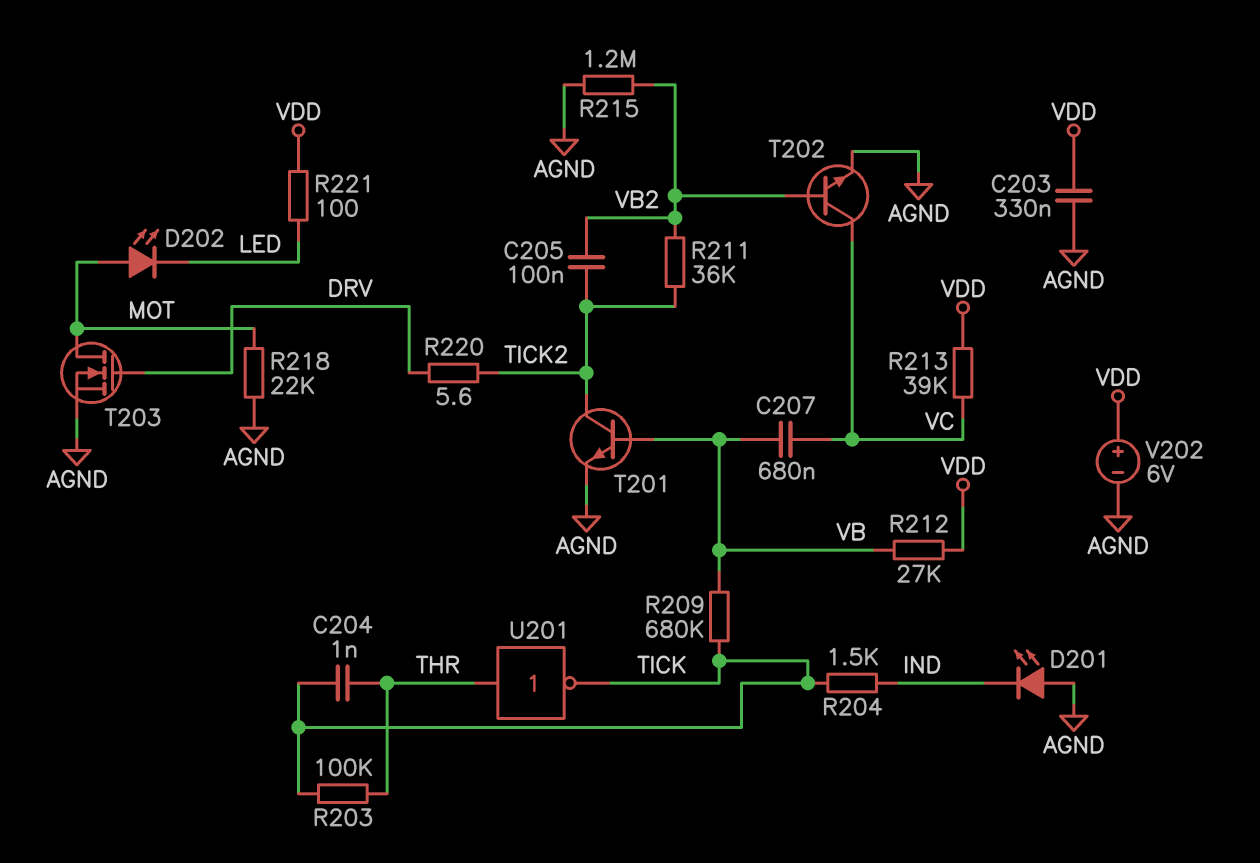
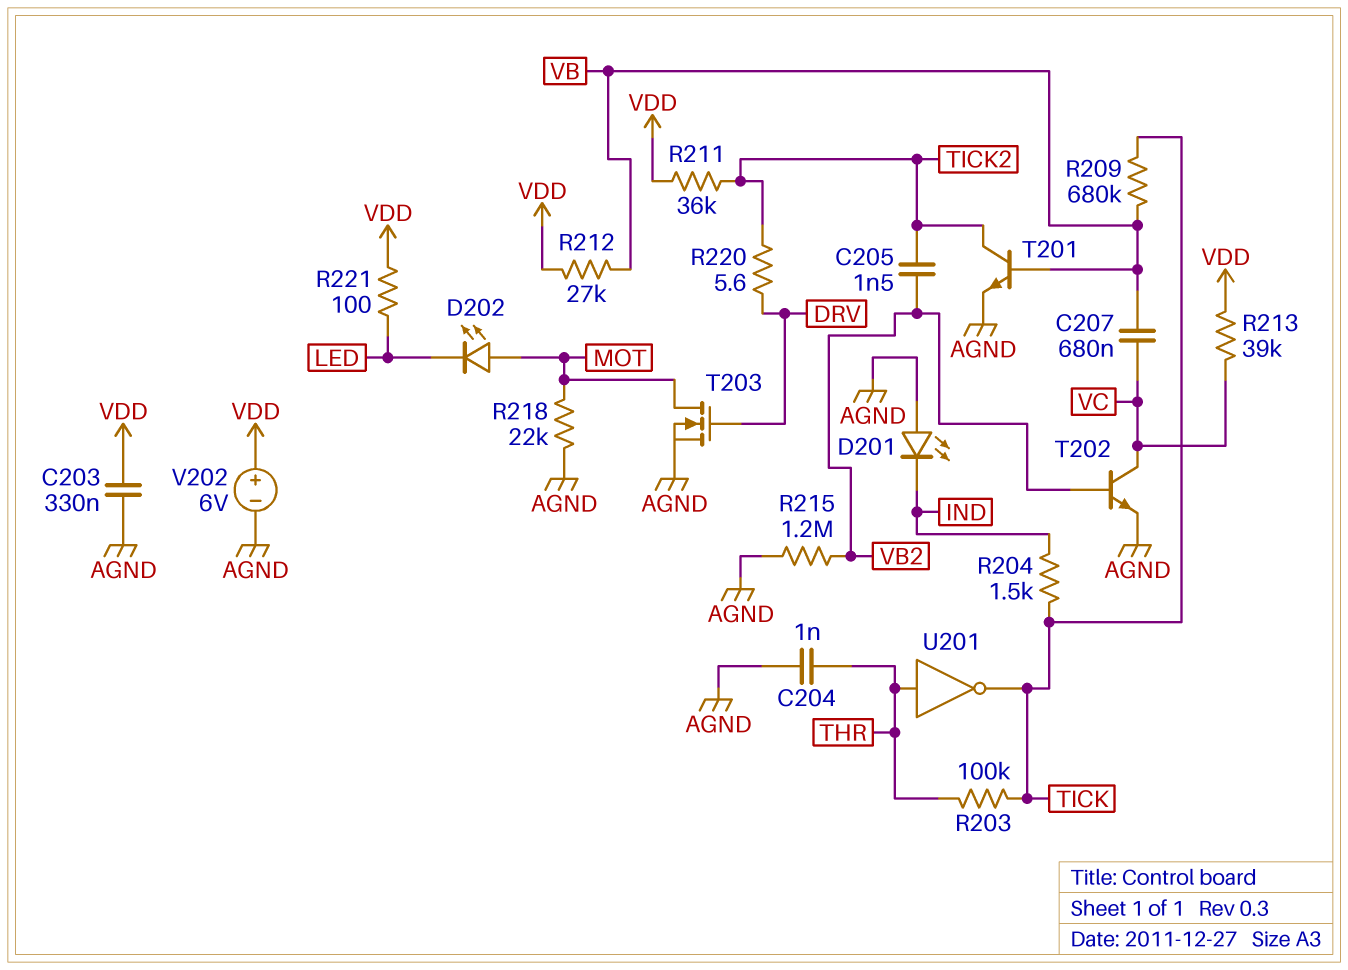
C204: 1nF (THR, TICK) -> 1nF (AGND, THR)
C205: 100nF (TICK2, VB2) -> 1.5nF (TICK2, VB2)
R211: 36k (TICK2, VB2) -> 36k (TICK2, VDD)

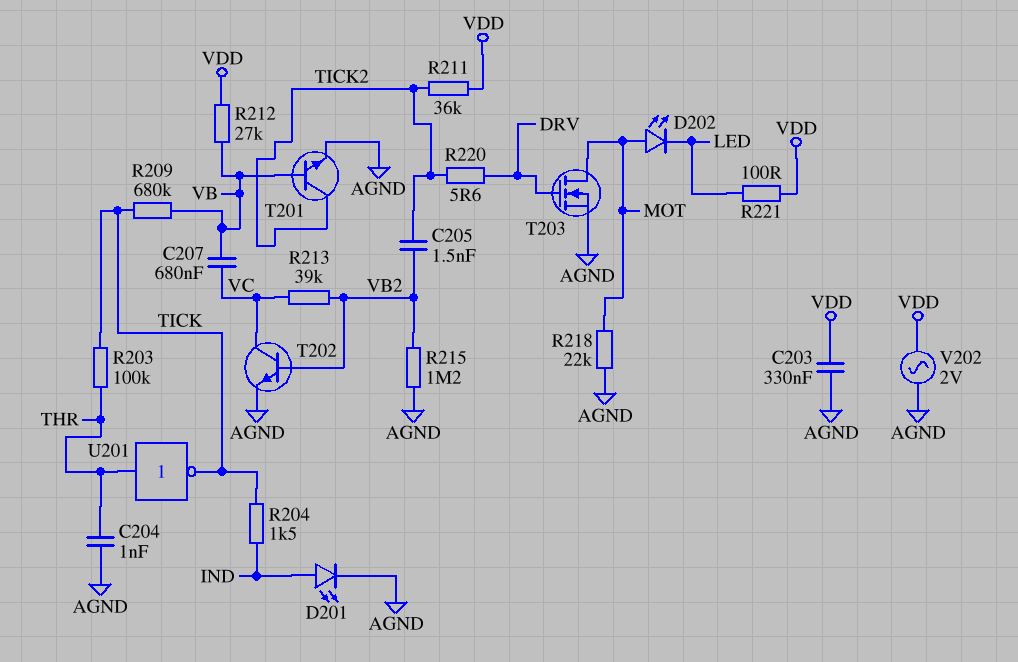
D201: LED (A AGND, K IND) -> LED (A IND, K AGND)
R213: 39k (VC, VDD) -> 39k (VB2, VC)
V202: 6V (plus VDD, minus AGND) -> AC 2V (AGND, VDD)

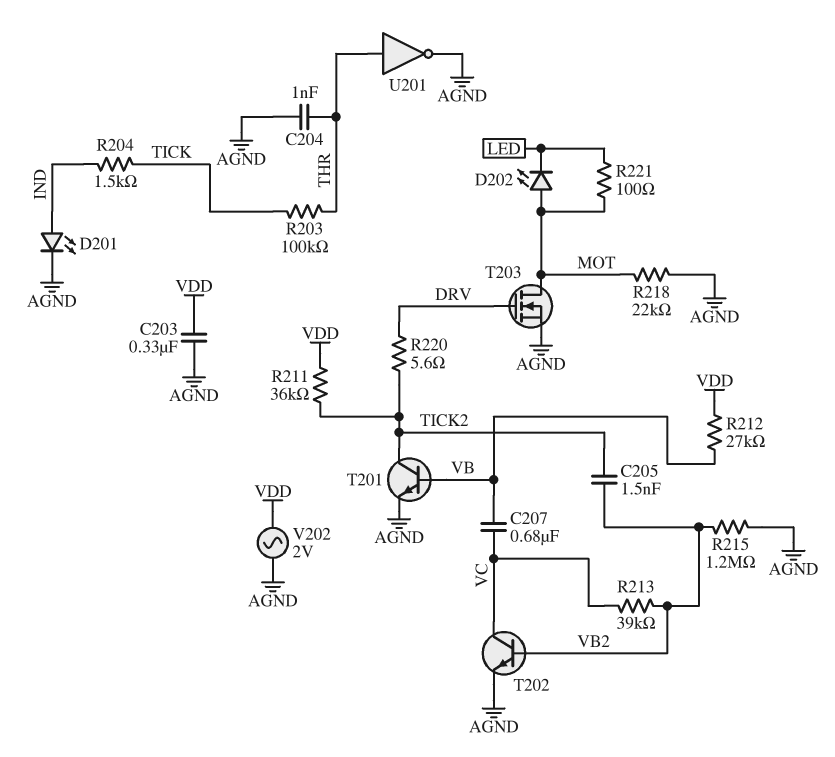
R209: 680k (TICK, VB) -> none
R221: 100 (LED, VDD) -> 100 (LED, MOT)
U201: NOT (in THR, out TICK) -> NOT (in THR, out AGND)

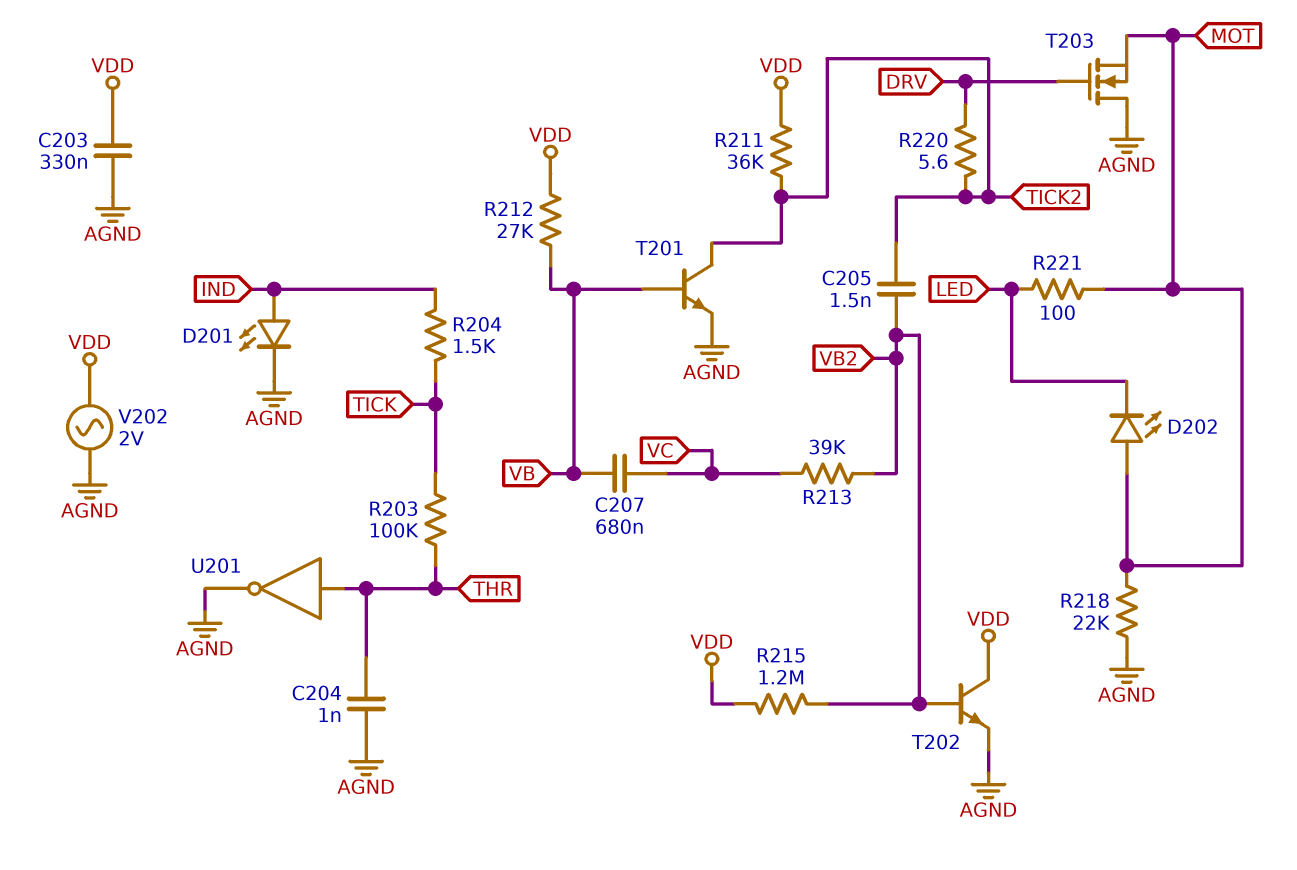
R215: 1.2M (AGND, VB2) -> 1.2M (VB2, VDD)
T202: NPN (B VB2, C VC, E AGND) -> NPN (B VB2, C VDD, E AGND)
T203: NMOS (G DRV, D MOT, S AGND) -> NMOS (G DRV, D AGND, S MOT)

